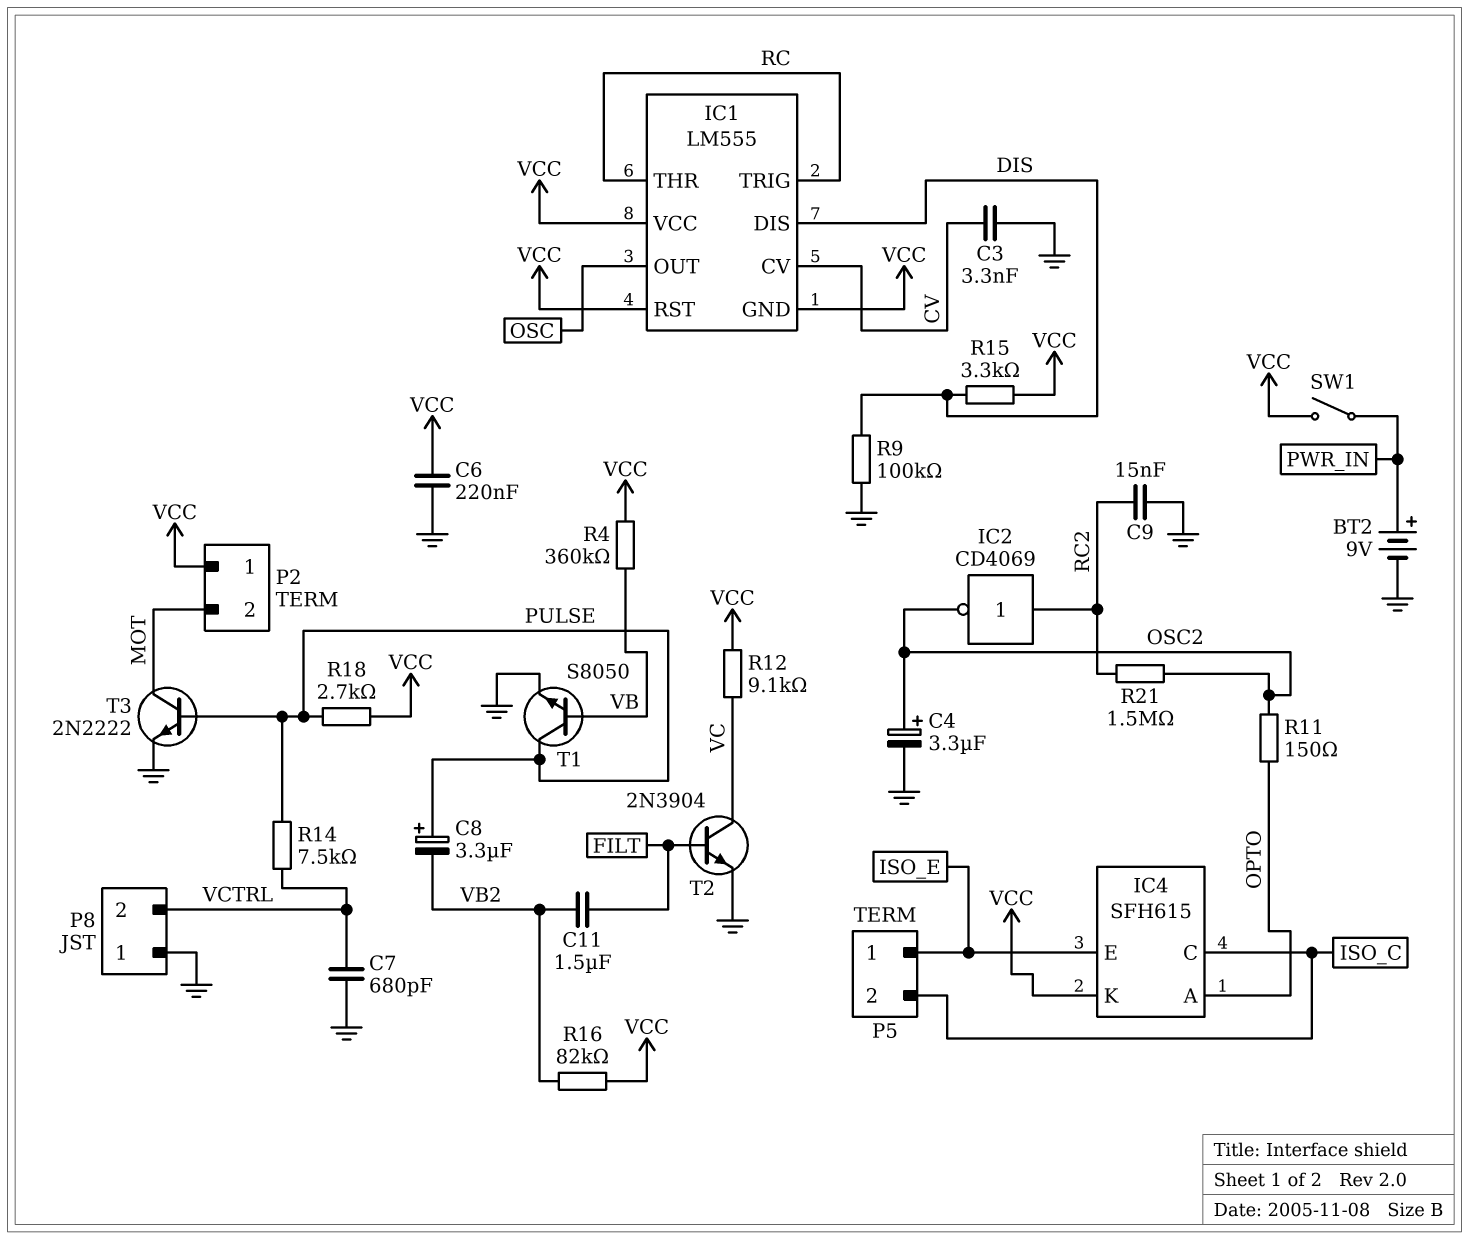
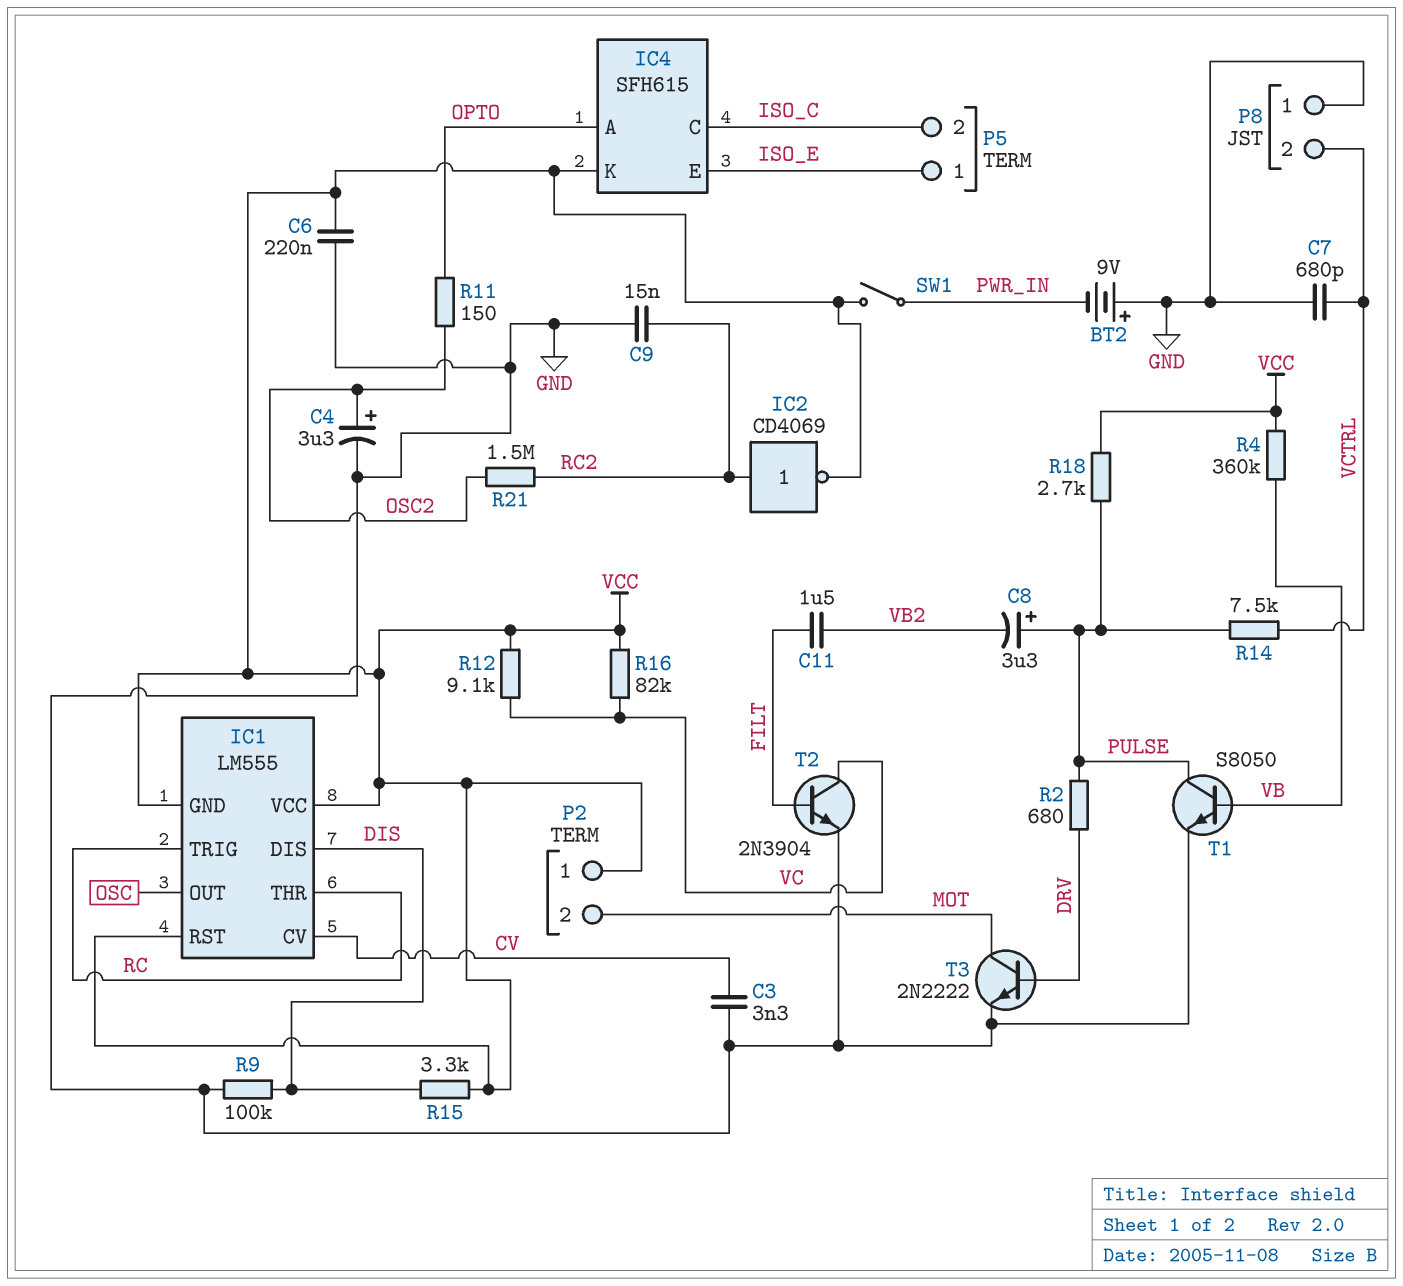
BT2: 9V (plus PWR_IN, minus GND) -> 9V (plus GND, minus PWR_IN)
IC2: NOT CD4069 (in RC2, out OSC2) -> NOT CD4069 (in RC2, out VCC)
R2: none -> 680 (DRV, PULSE)
R16: 82k (VB2, VCC) -> 82k (VC, VCC)
T3: NPN 2N2222 (B PULSE, C MOT, E GND) -> NPN 2N2222 (B DRV, C MOT, E GND)

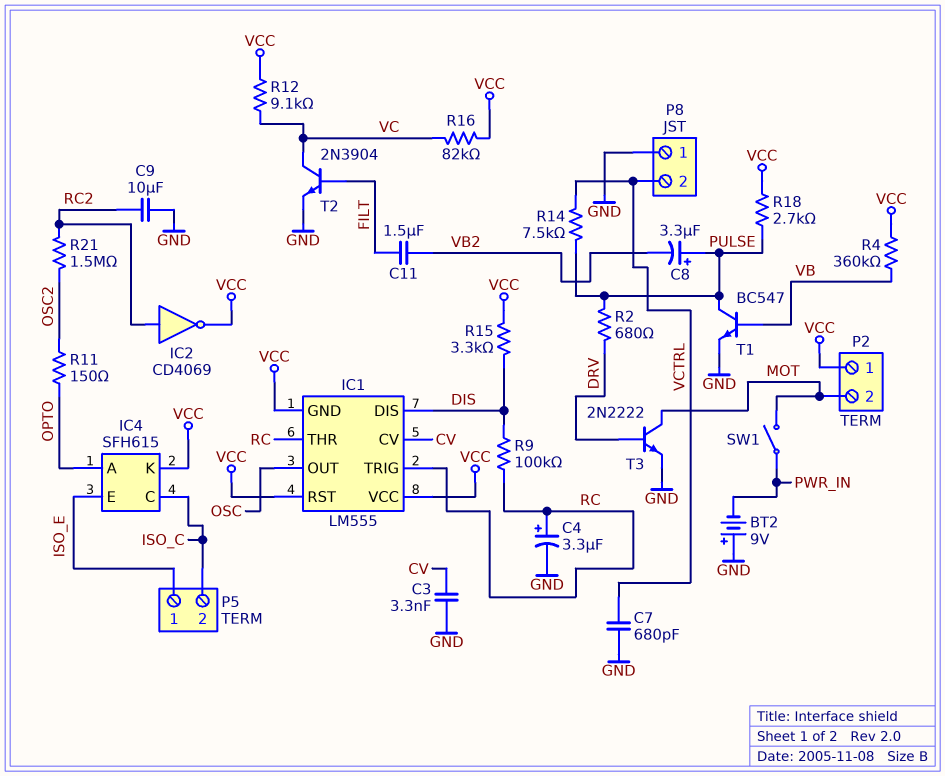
C4: 3.3uF (plus OSC2, minus GND) -> 3.3uF (plus RC, minus GND)
C6: 220nF (GND, VCC) -> none
C9: 15nF (GND, RC2) -> 10uF (GND, RC2)
R9: 100k (DIS, GND) -> 100k (DIS, RC)
SW1: switch (PWR_IN, VCC) -> switch (MOT, PWR_IN)
T1: NPN S8050 (B VB, C PULSE, E GND) -> NPN BC547 (B VB, C PULSE, E GND)

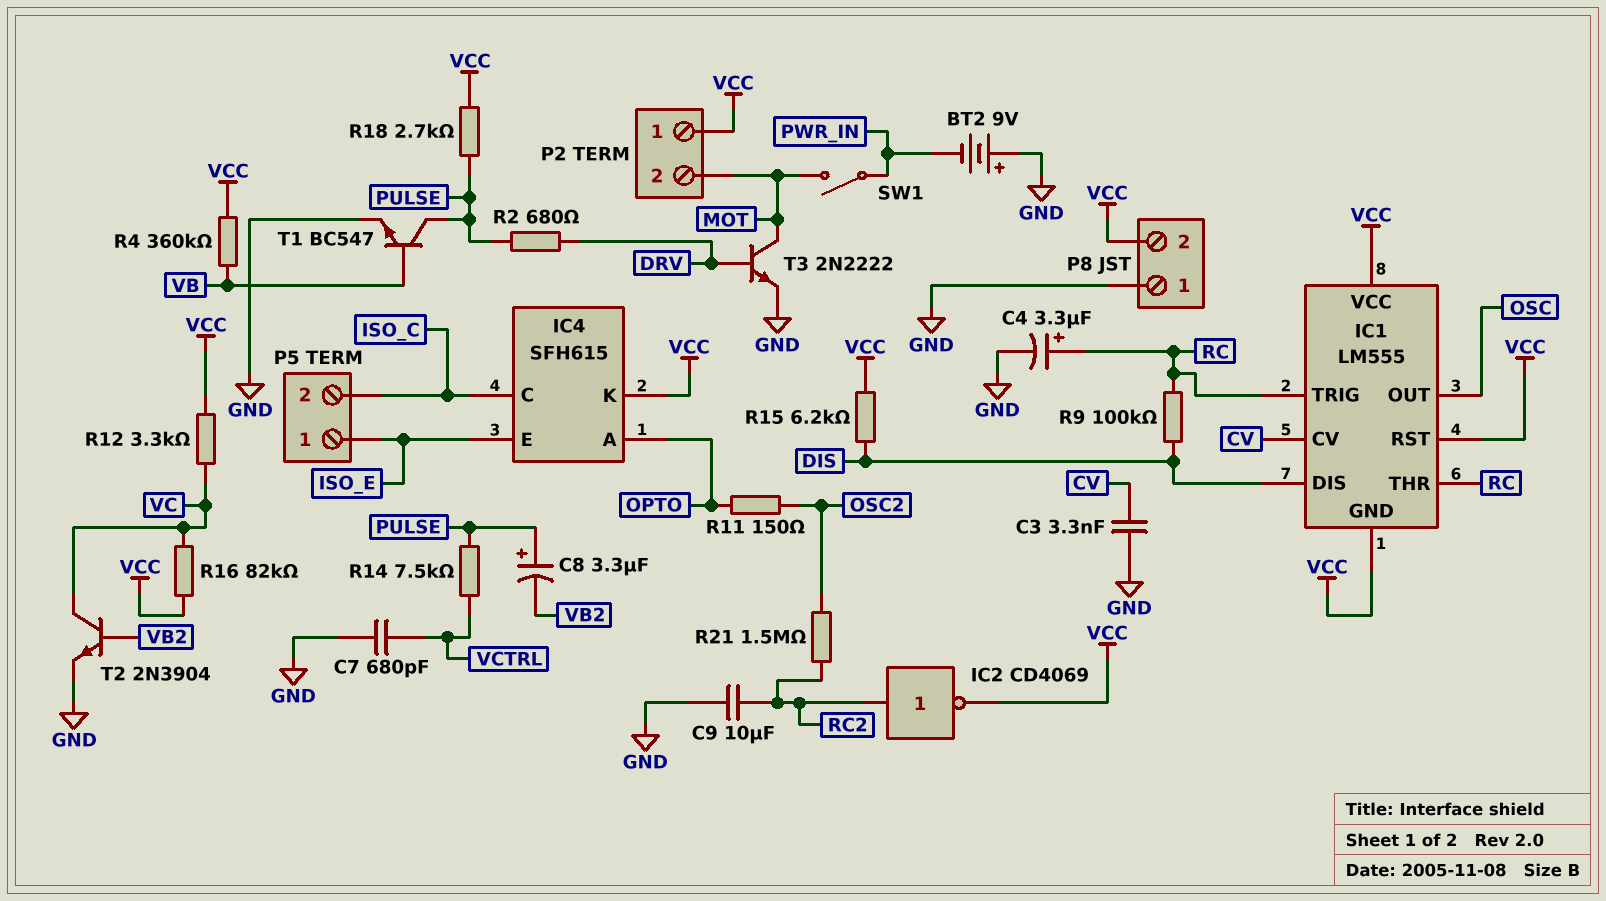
C11: 1.5uF (FILT, VB2) -> none
P8 pin 2: VCTRL -> VCC
R12: 9.1k (VC, VCC) -> 3.3k (VC, VCC)
R15: 3.3k (DIS, VCC) -> 6.2k (DIS, VCC)
T2: NPN 2N3904 (B FILT, C VC, E GND) -> NPN 2N3904 (B VB2, C VC, E GND)

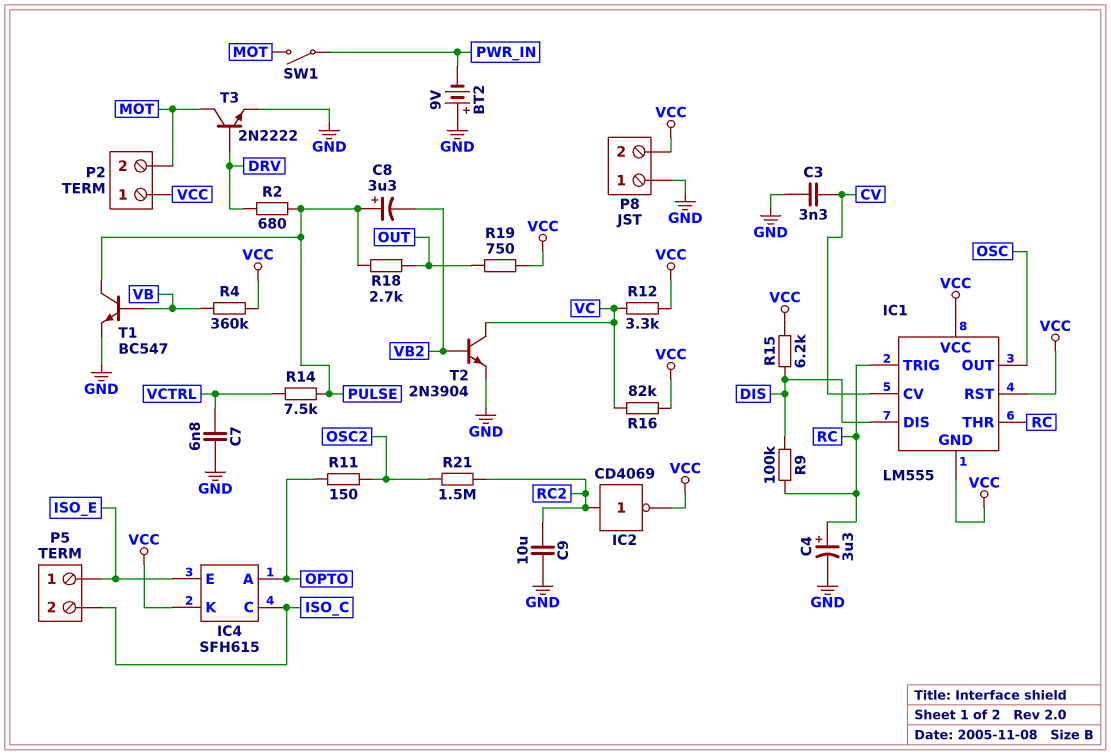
C7: 680pF (GND, VCTRL) -> 6.8nF (GND, VCTRL)
R18: 2.7k (PULSE, VCC) -> 2.7k (OUT, PULSE)
R19: none -> 750 (OUT, VCC)

